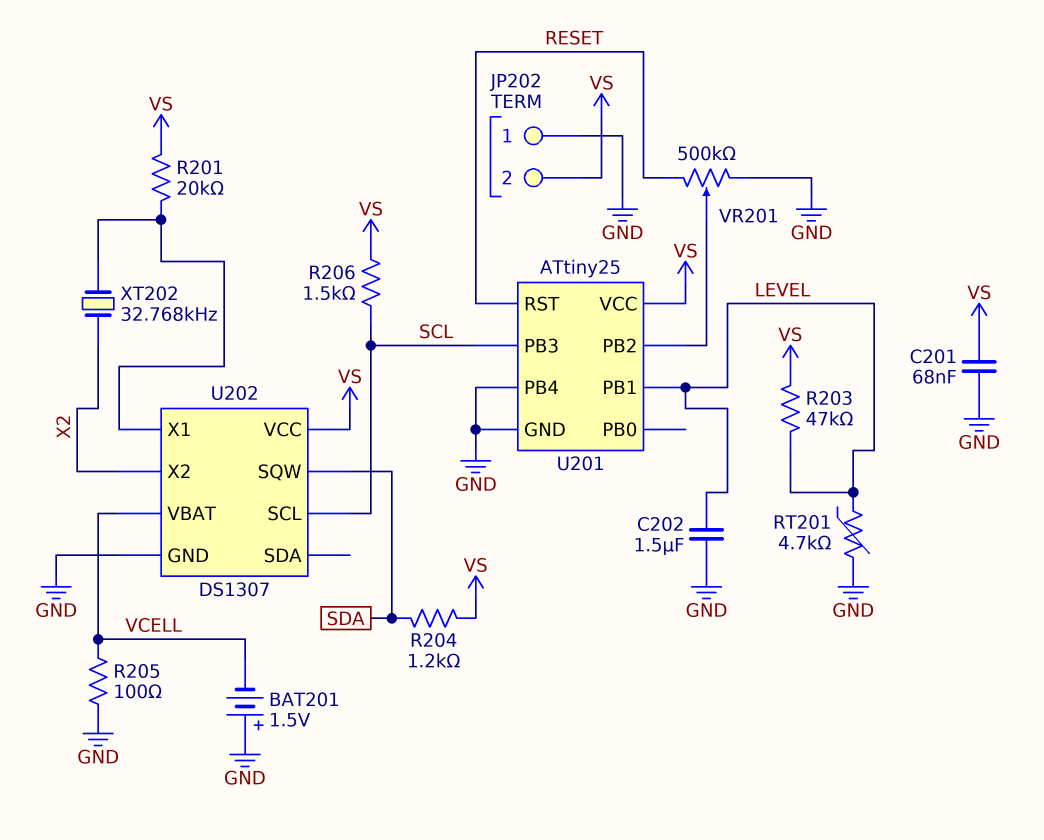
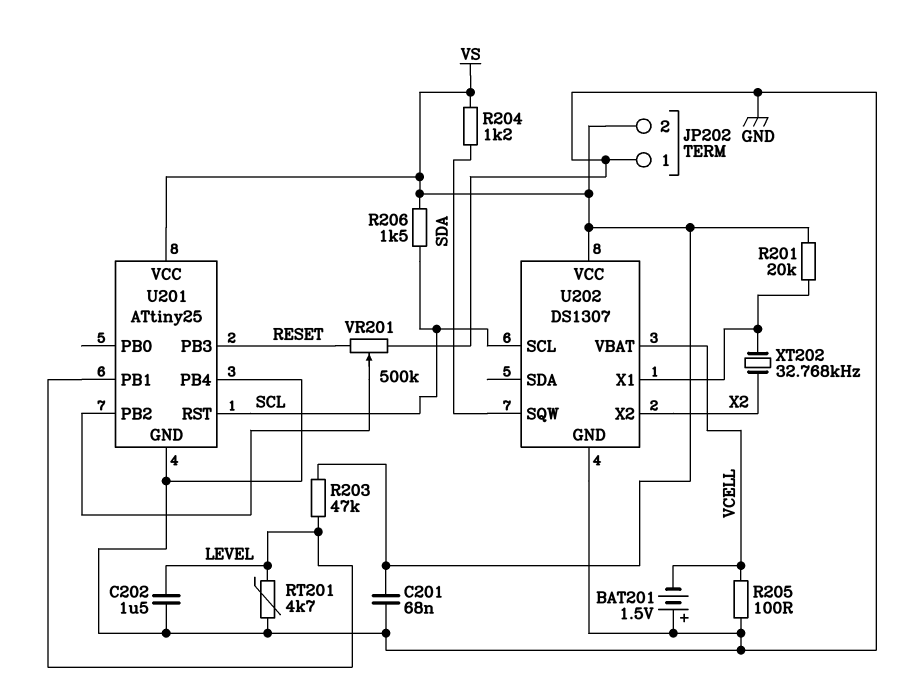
U201 pin PB3: SCL -> RESET
U201 pin RST: RESET -> SCL

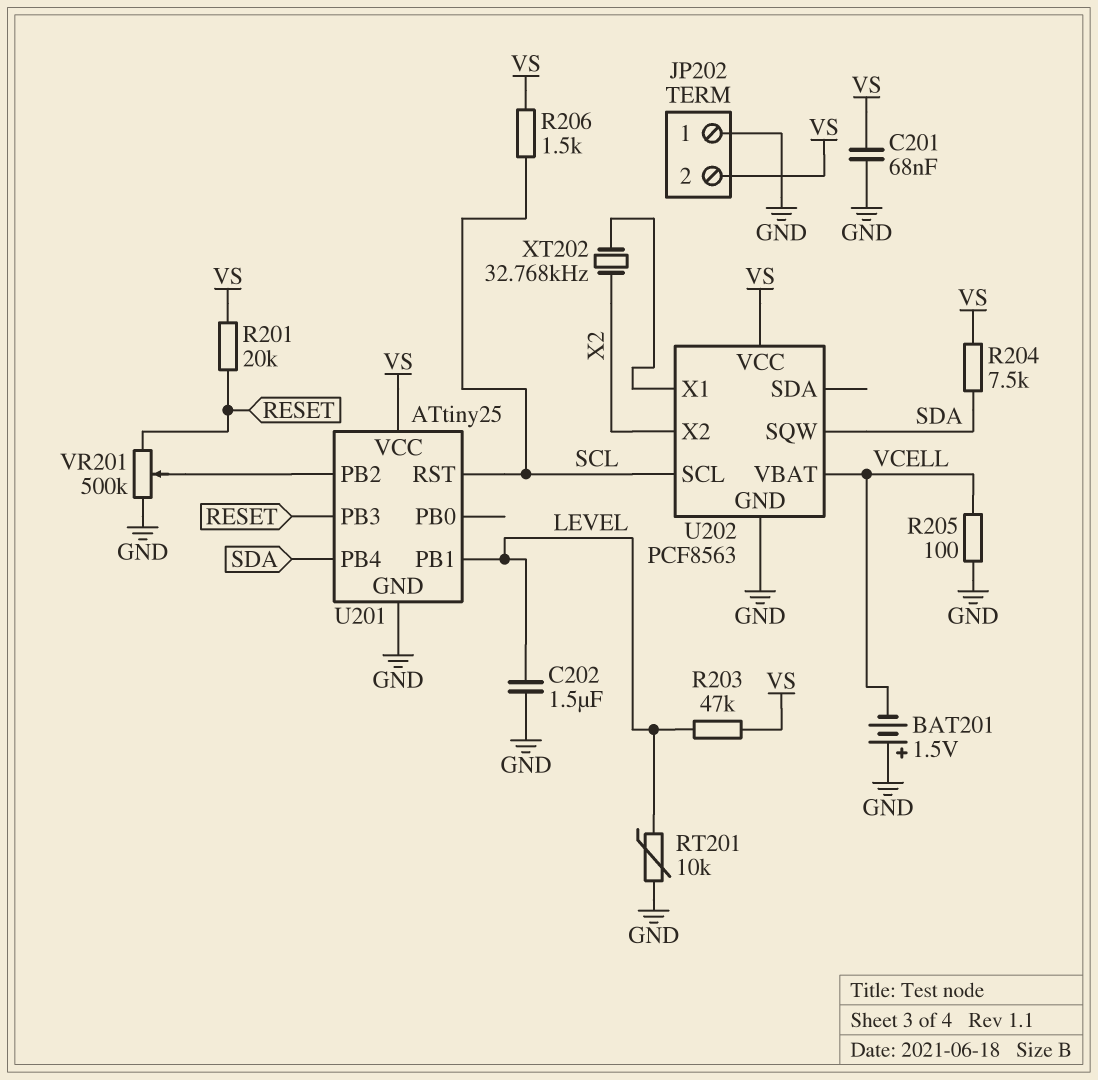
R201: 20k (U202/X1, VS) -> 20k (RESET, VS)
R204: 1.2k (SDA, VS) -> 7.5k (SDA, VS)
RT201: 4.7k (GND, LEVEL) -> 10k (GND, LEVEL)
U201 pin PB4: GND -> SDA
U202: DS1307 -> PCF8563

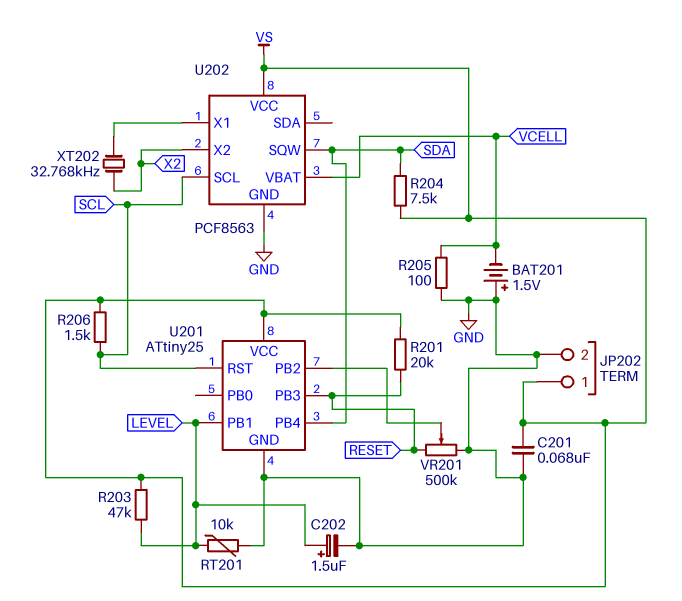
C202: 1.5uF (GND, LEVEL) -> 1.5uF (plus LEVEL, minus GND)
JP202 pin 1: GND -> VS
JP202 pin 2: VS -> GND

